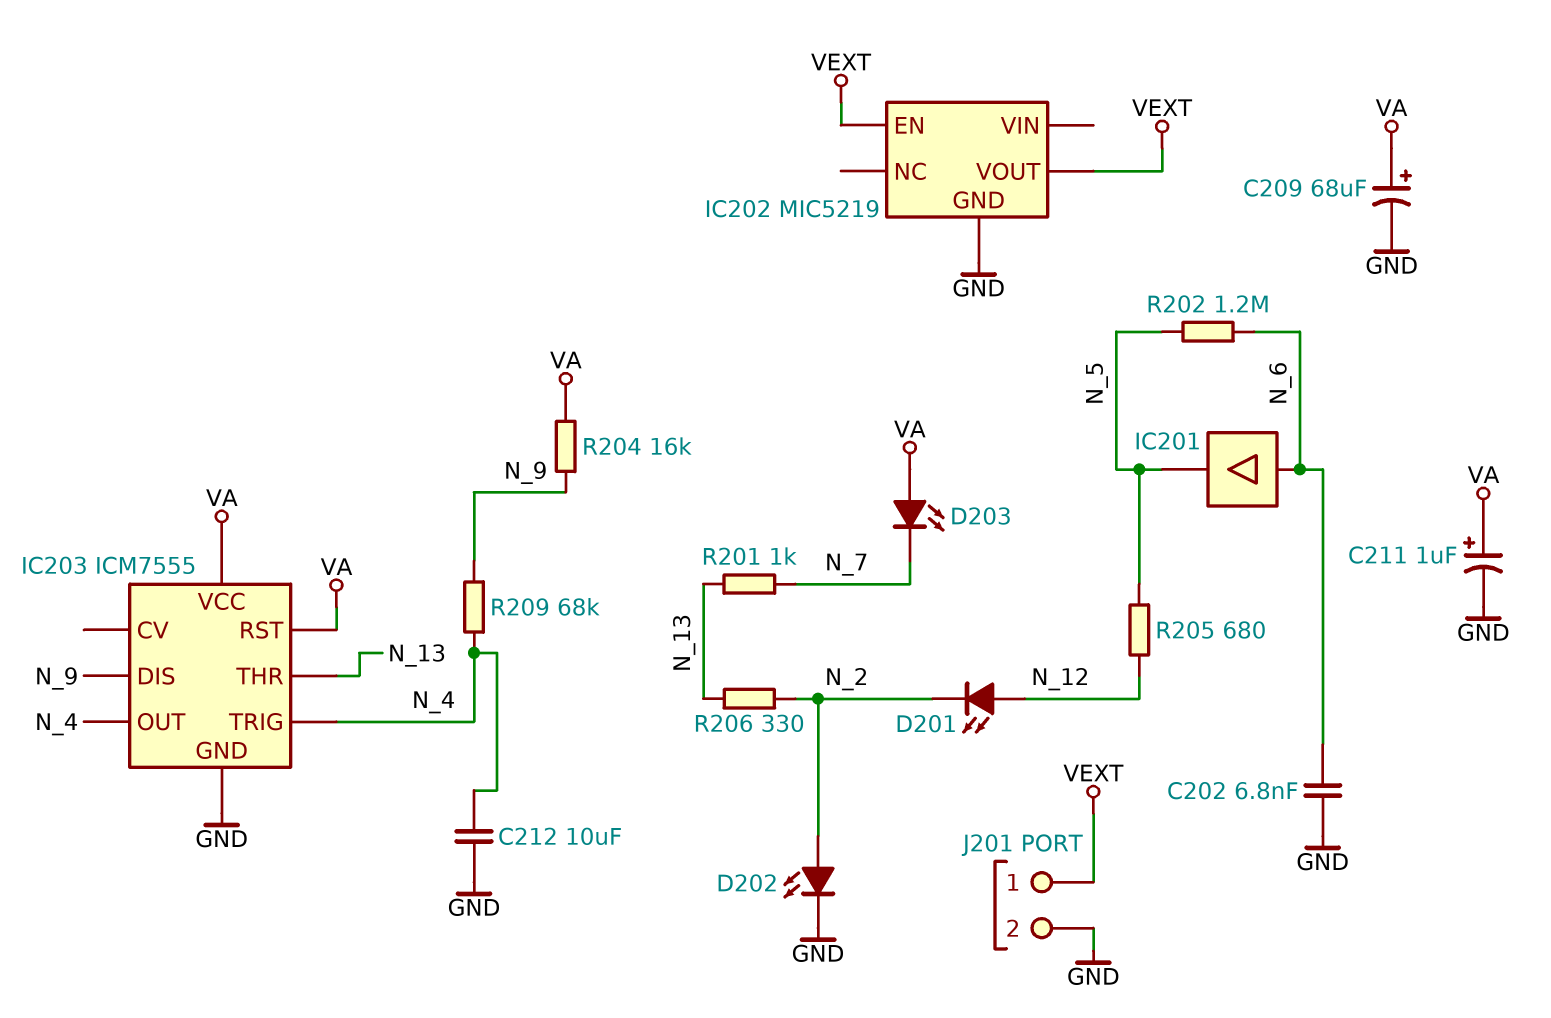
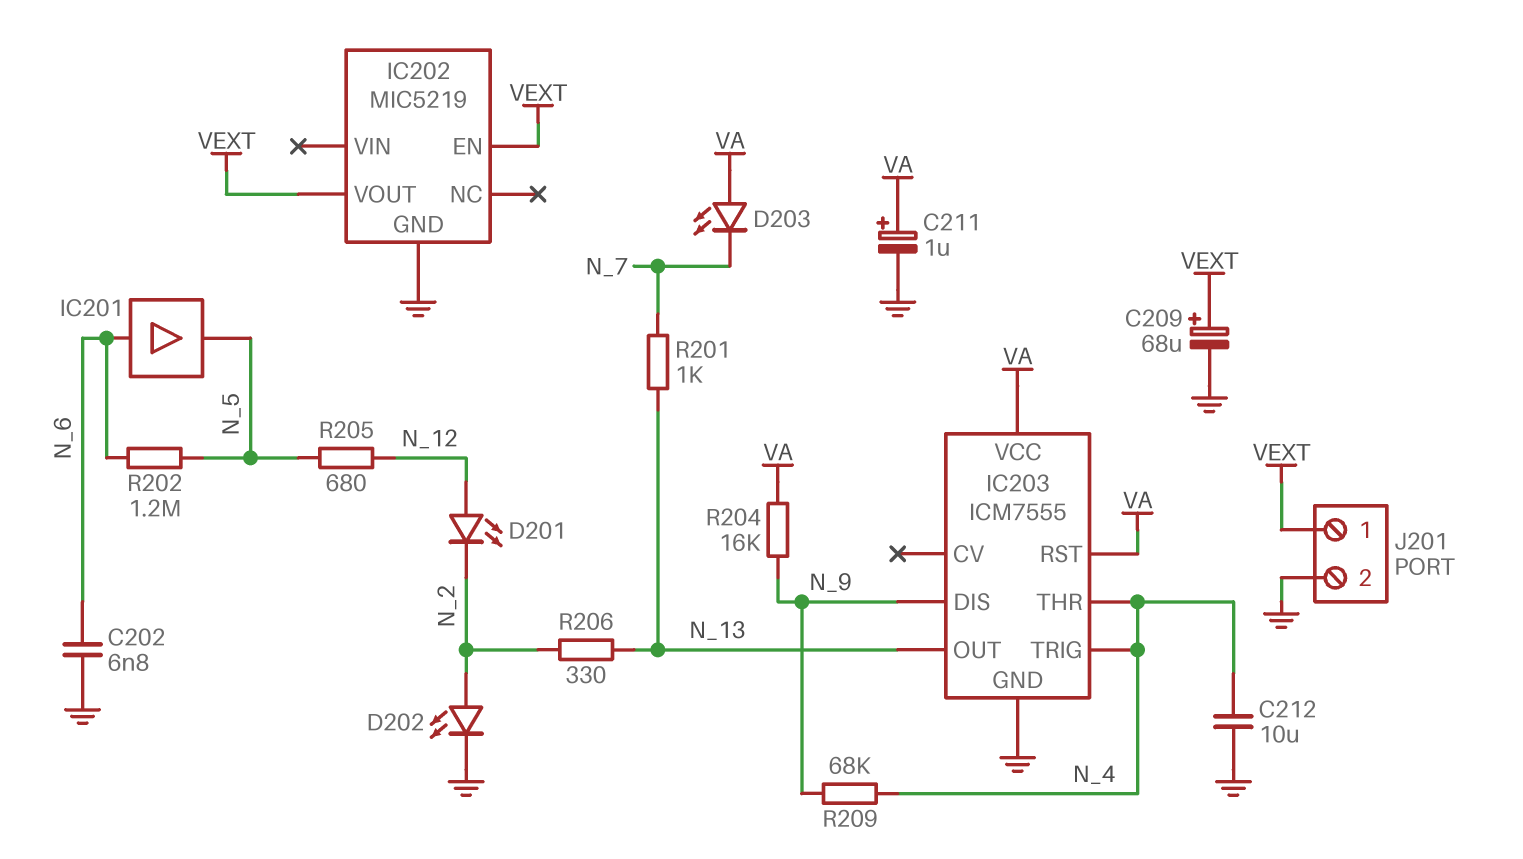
C209: 68uF (plus VA, minus GND) -> 68uF (plus VEXT, minus GND)
IC203 pin OUT: N_4 -> N_13
IC203 pin THR: N_13 -> N_4

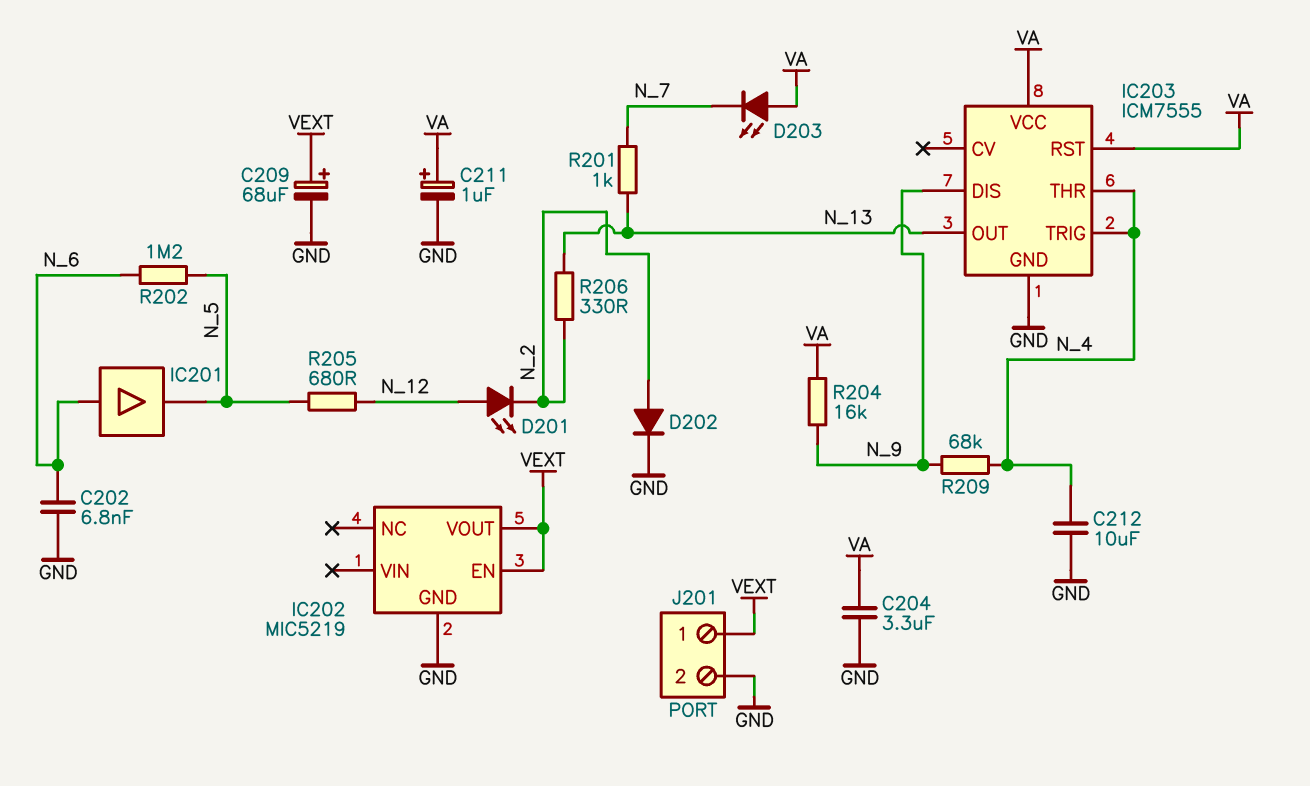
C204: none -> 3.3uF (GND, VA)
D202: LED (A N_2, K GND) -> diode (A N_2, K GND)

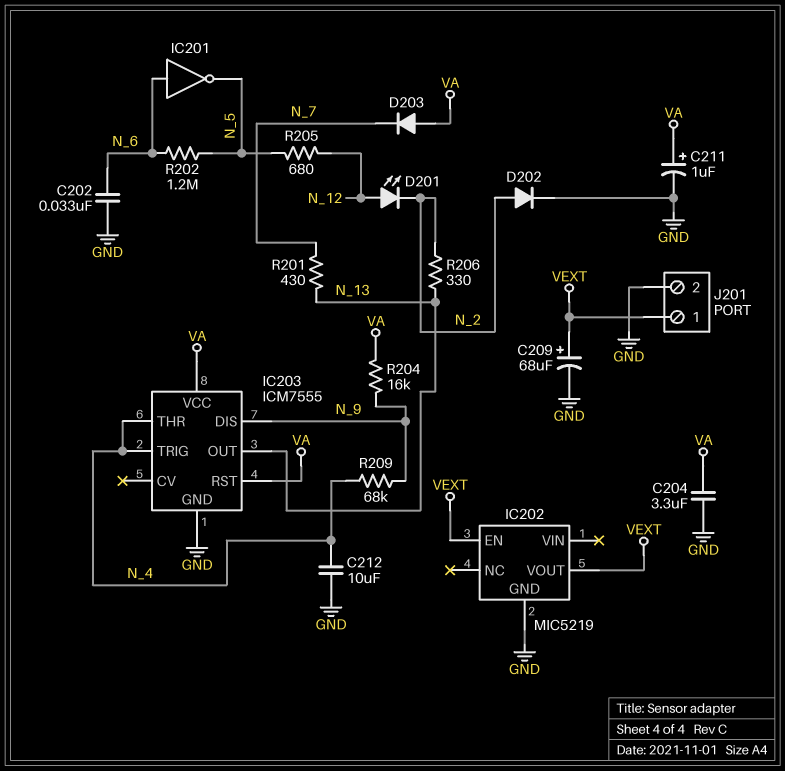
C202: 6.8nF (GND, N_6) -> 33nF (GND, N_6)
D203: LED (A VA, K N_7) -> diode (A VA, K N_7)
IC201: buffer (in N_6, out N_5) -> NOT (in N_6, out N_5)
R201: 1k (N_7, N_13) -> 430 (N_7, N_13)

